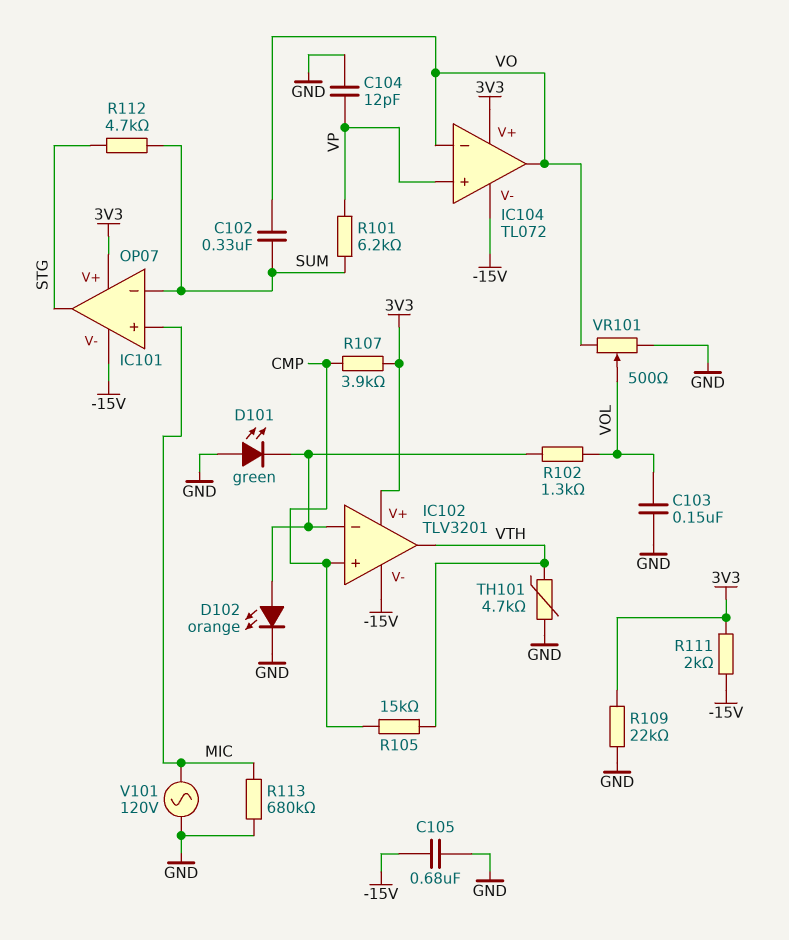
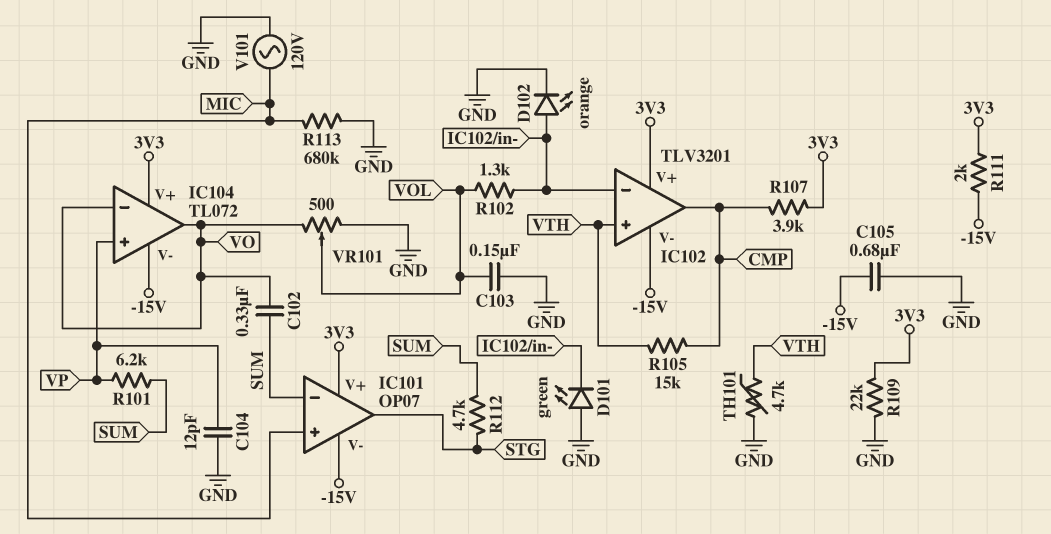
IC102 pin in+: CMP -> VTH
IC102 pin out: VTH -> CMP

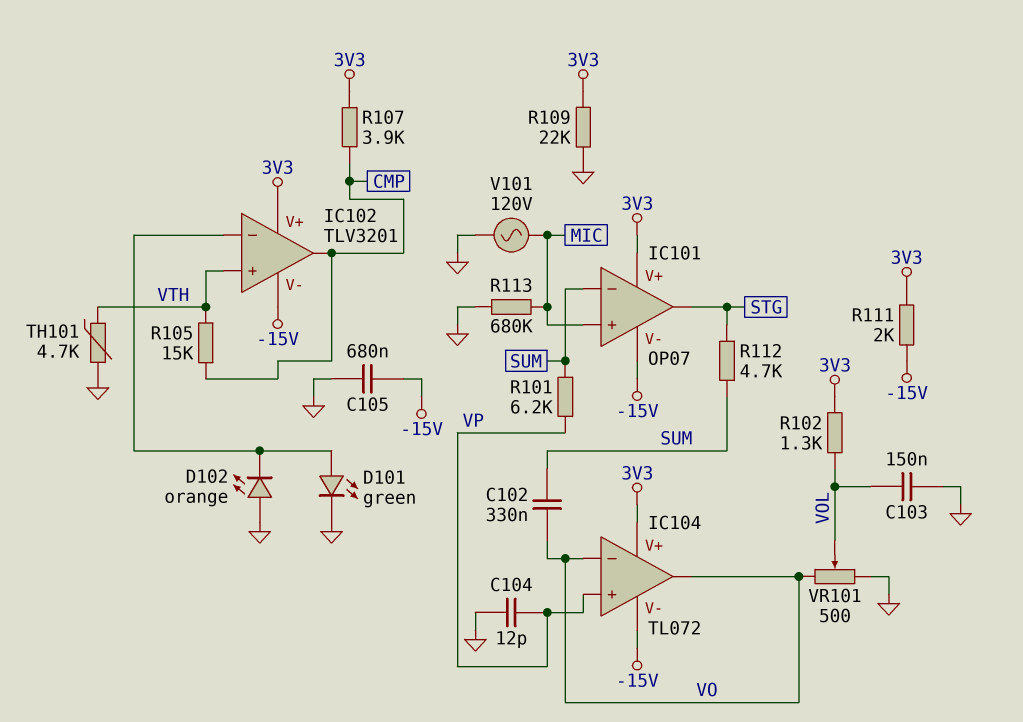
D101: LED green (A GND, K IC102/in-) -> LED green (A IC102/in-, K GND)
D102: LED orange (A IC102/in-, K GND) -> LED orange (A GND, K IC102/in-)
R102: 1.3k (IC102/in-, VOL) -> 1.3k (3V3, VOL)

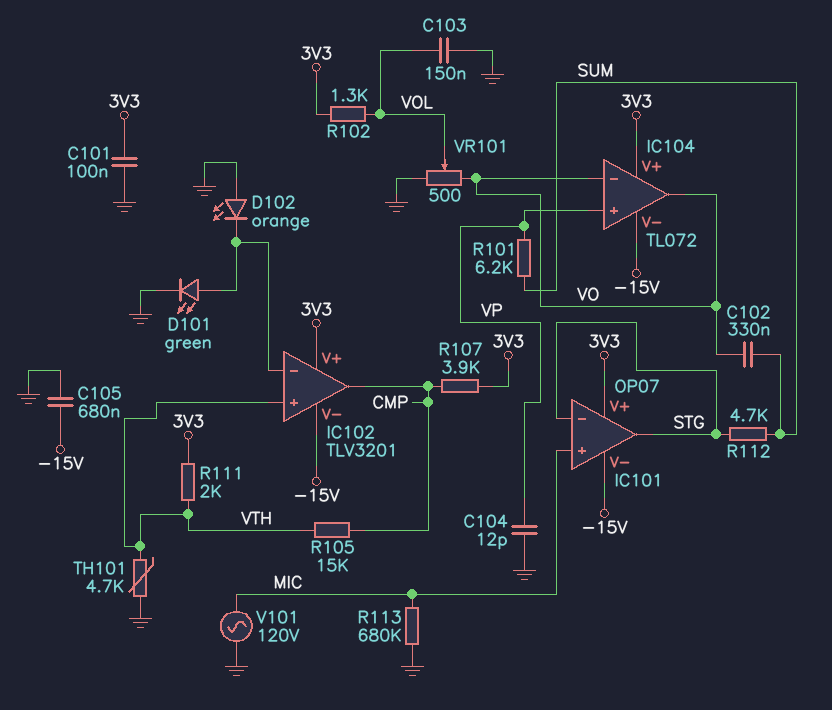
C101: none -> 100nF (3V3, GND)
IC101 pin in-: SUM -> STG
R109: 22k (3V3, GND) -> none
R111: 2k (-15V, 3V3) -> 2k (3V3, VTH)

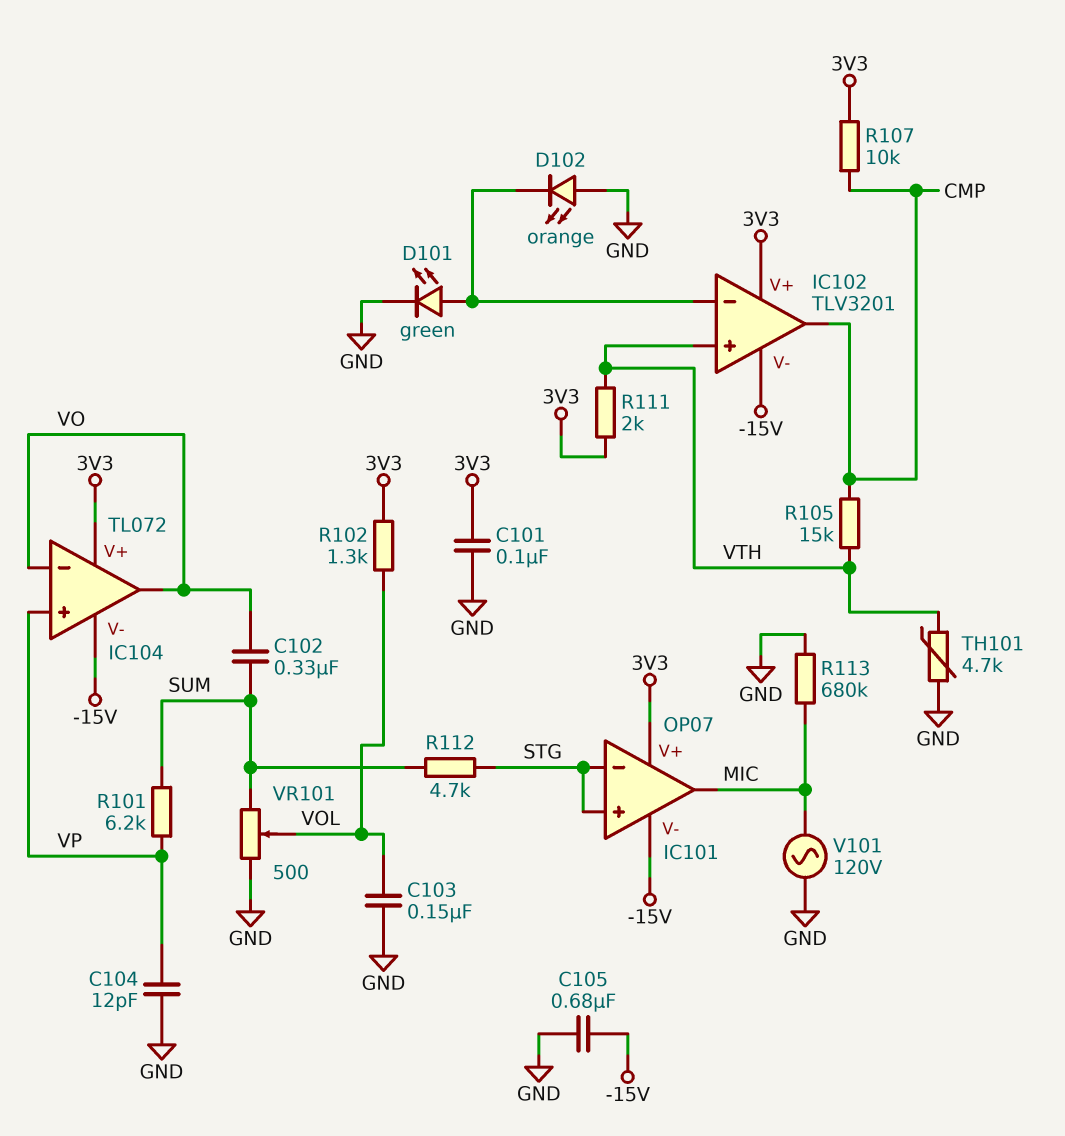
IC101 pin in+: MIC -> STG
IC101 pin out: STG -> MIC
R107: 3.9k (3V3, CMP) -> 10k (3V3, CMP)
VR101: 500 (GND, VO, wiper VOL) -> 500 (GND, SUM, wiper VOL)

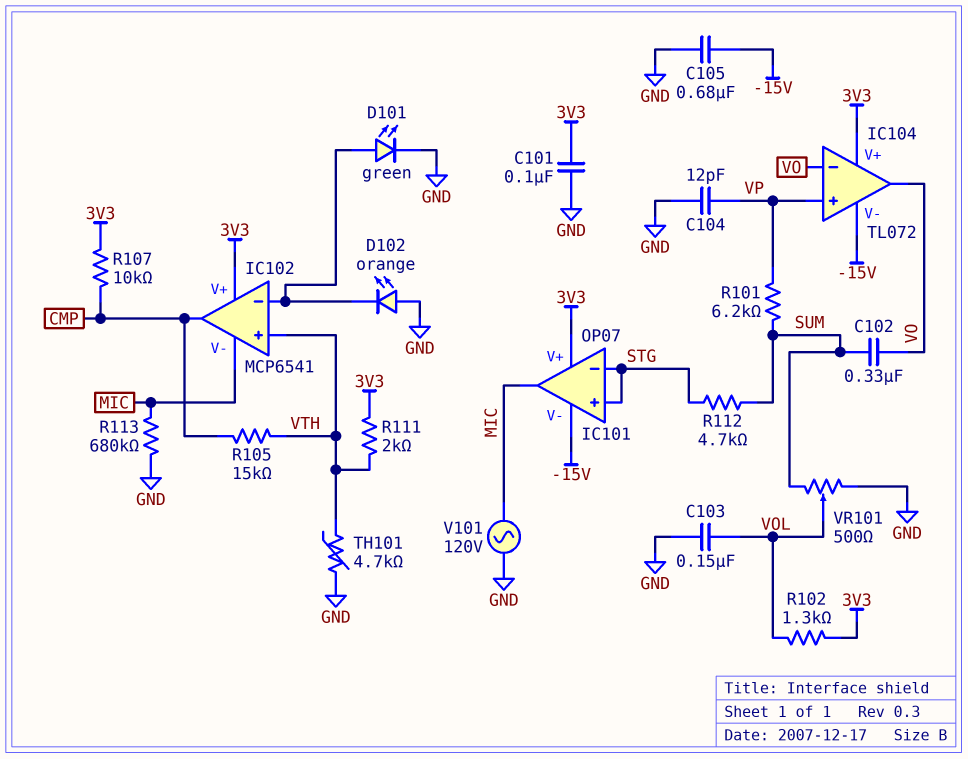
IC102: TLV3201 -> MCP6541
IC102 pin V-: -15V -> MIC

